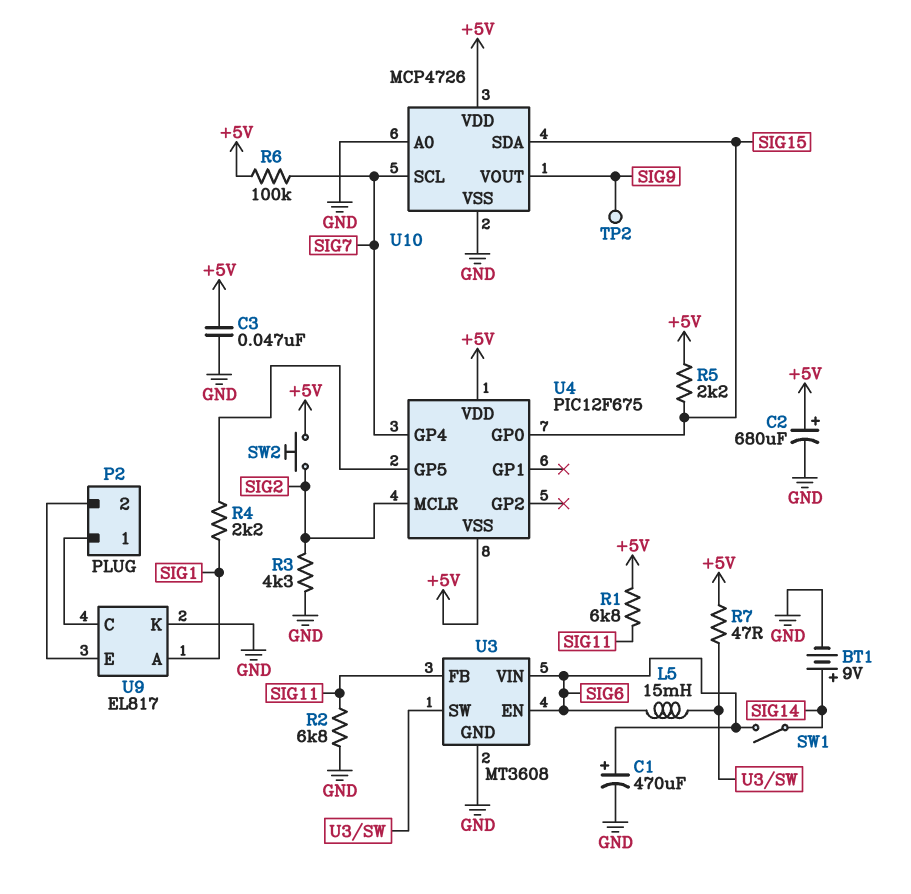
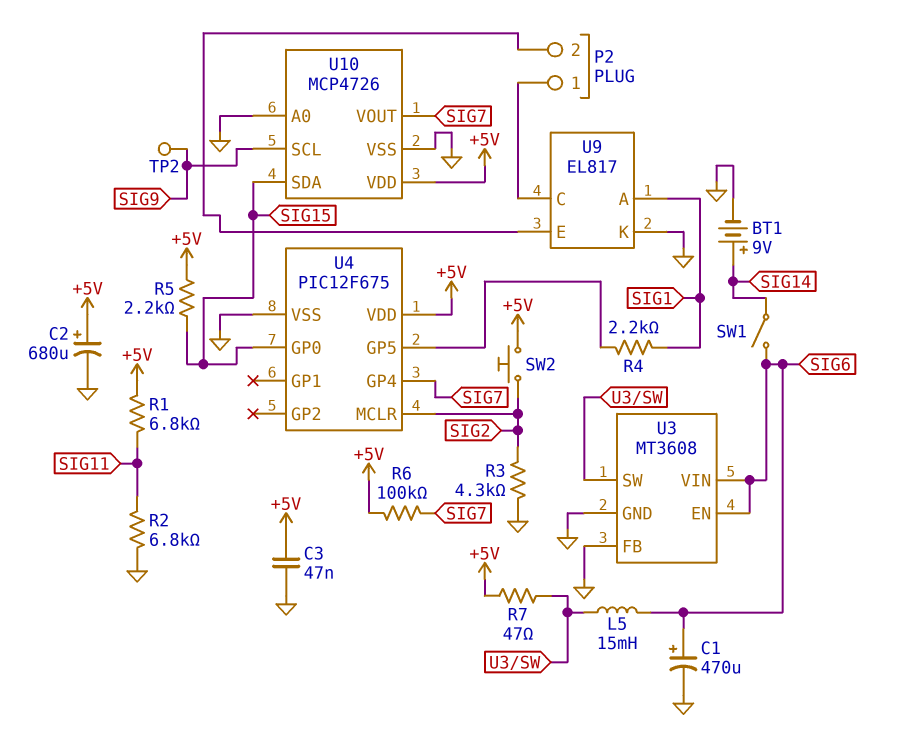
U3 pin FB: SIG11 -> GND
U4 pin VSS: +5V -> GND
U10 pin SCL: SIG7 -> SIG9
U10 pin VOUT: SIG9 -> SIG7

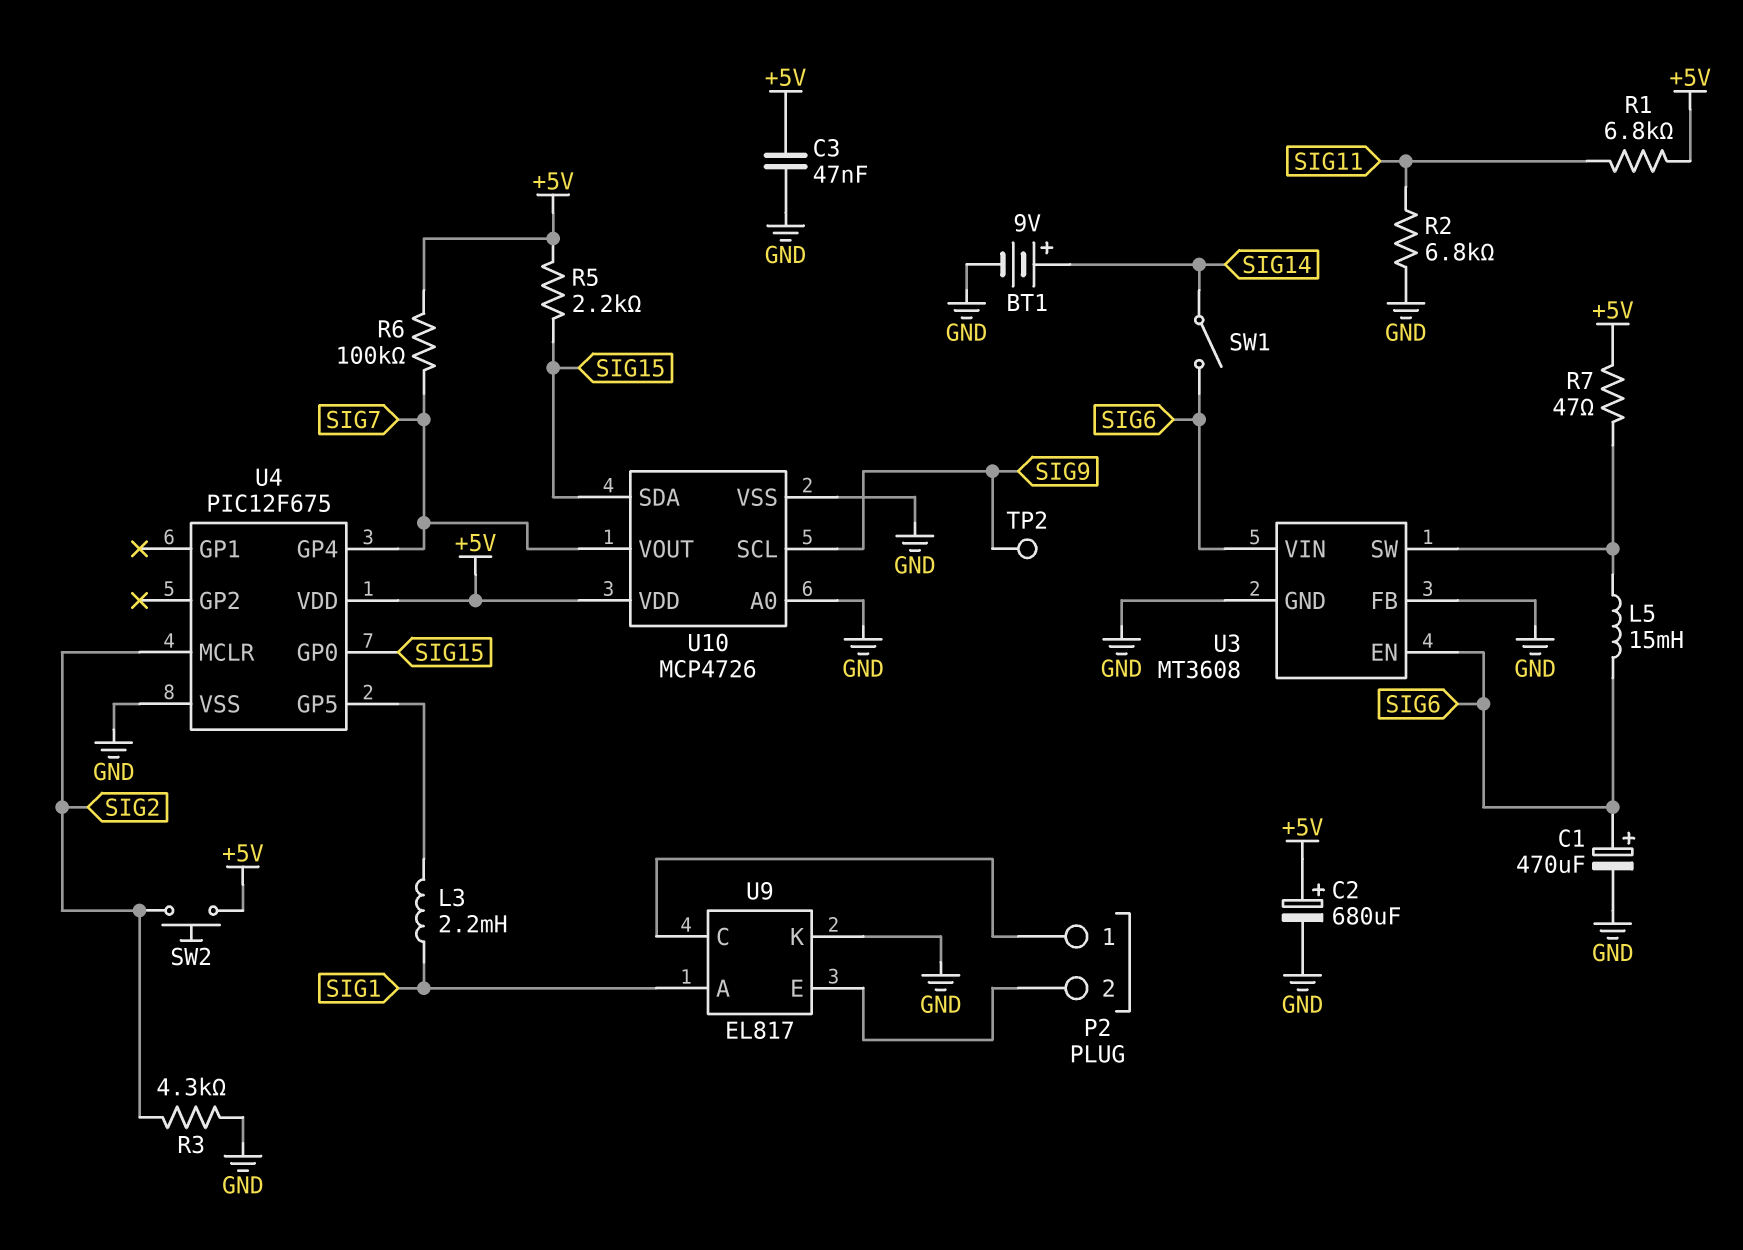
L3: none -> 2.2mH (SIG1, U4/GP5)
R4: 2.2k (SIG1, U4/GP5) -> none

